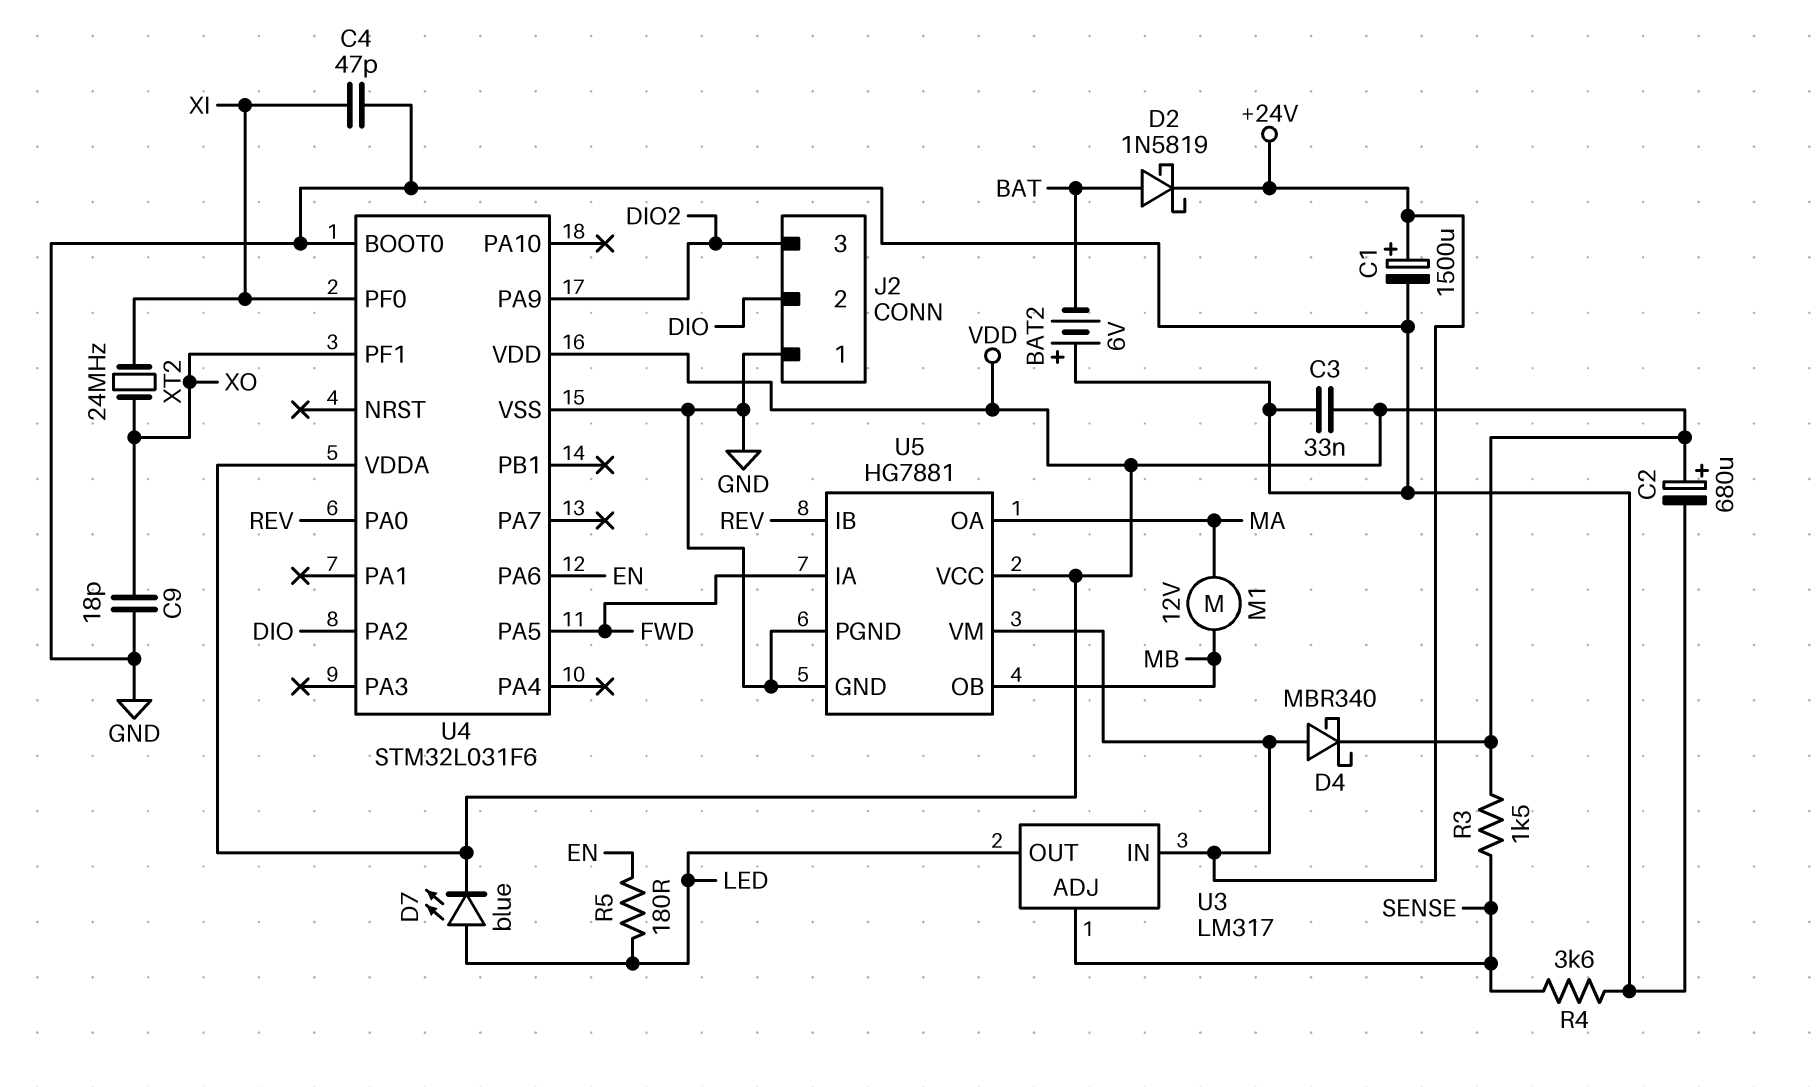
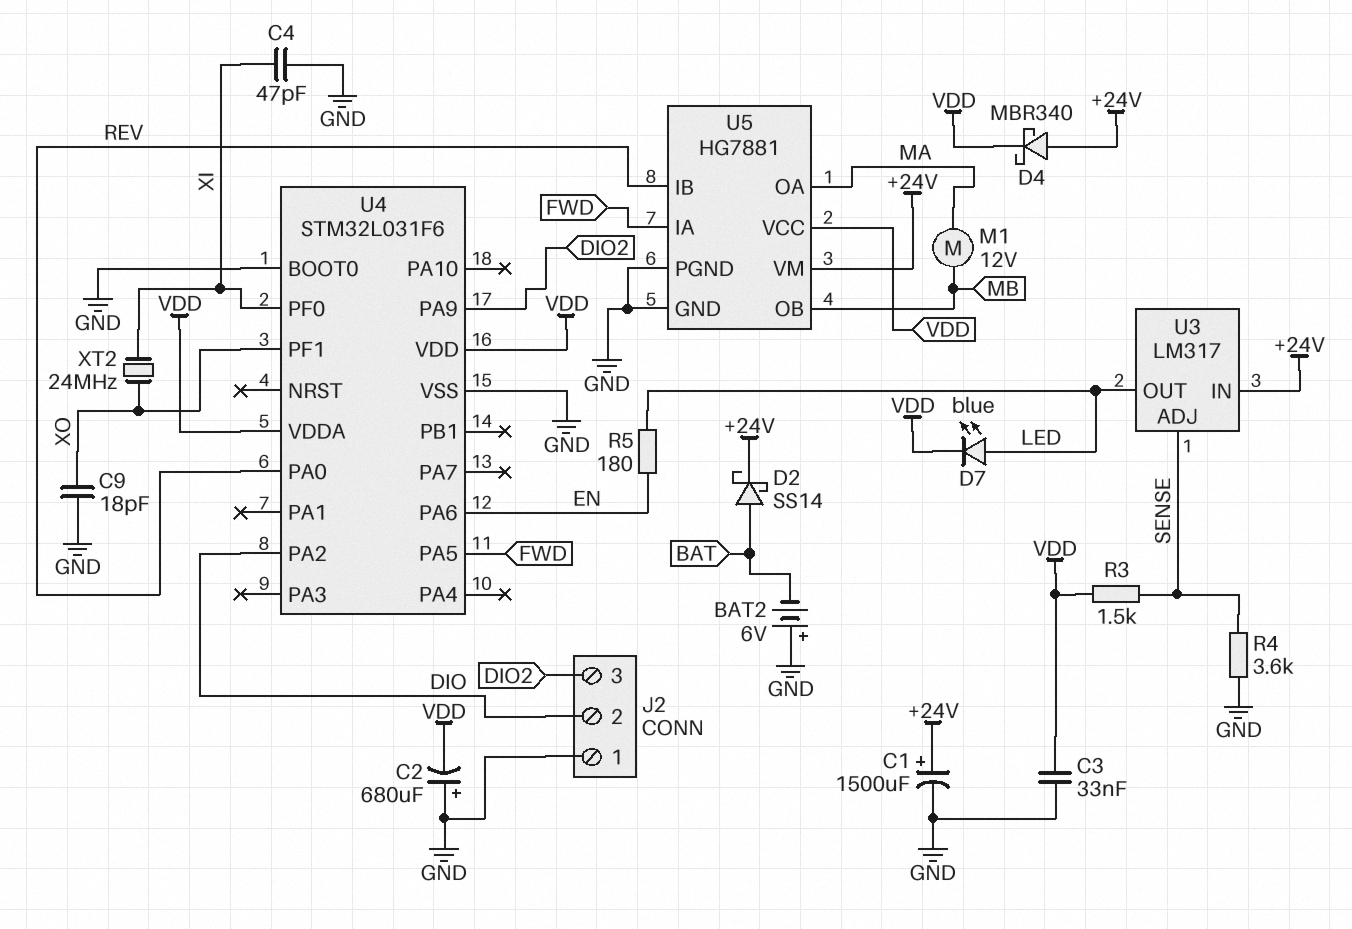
C2: 680uF (plus VDD, minus GND) -> 680uF (plus GND, minus VDD)
D2: schottky 1N5819 (A BAT, K +24V) -> schottky SS14 (A BAT, K +24V)

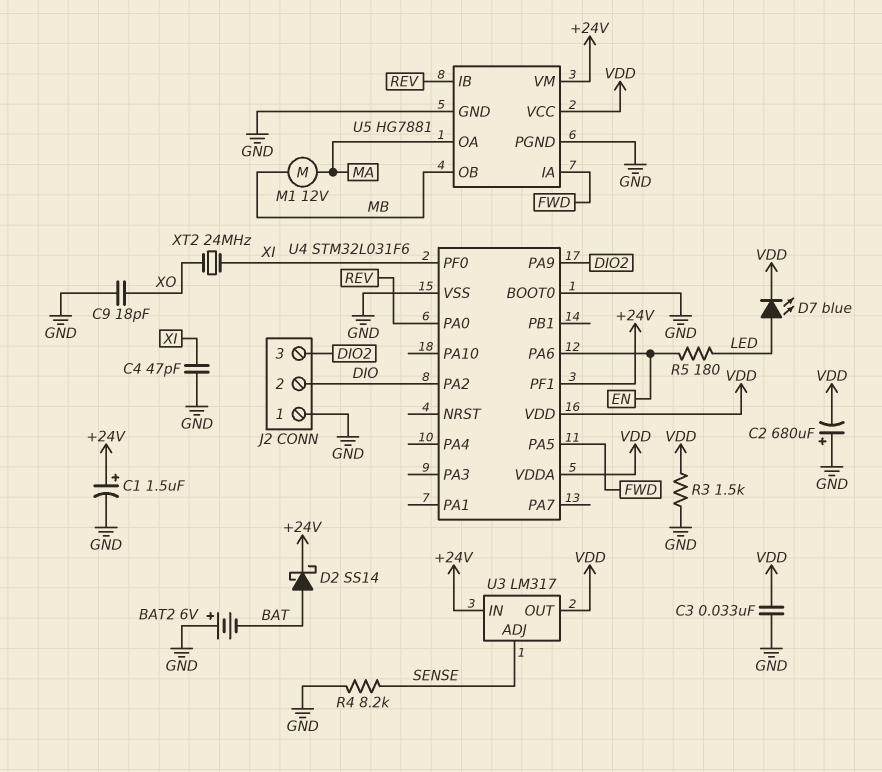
C1: 1500uF (plus +24V, minus GND) -> 1.5uF (plus +24V, minus GND)
D4: schottky MBR340 (A +24V, K VDD) -> none
R3: 1.5k (SENSE, VDD) -> 1.5k (GND, VDD)
R4: 3.6k (GND, SENSE) -> 8.2k (GND, SENSE)
U3 pin OUT: LED -> VDD
U4 pin PF1: XO -> +24V

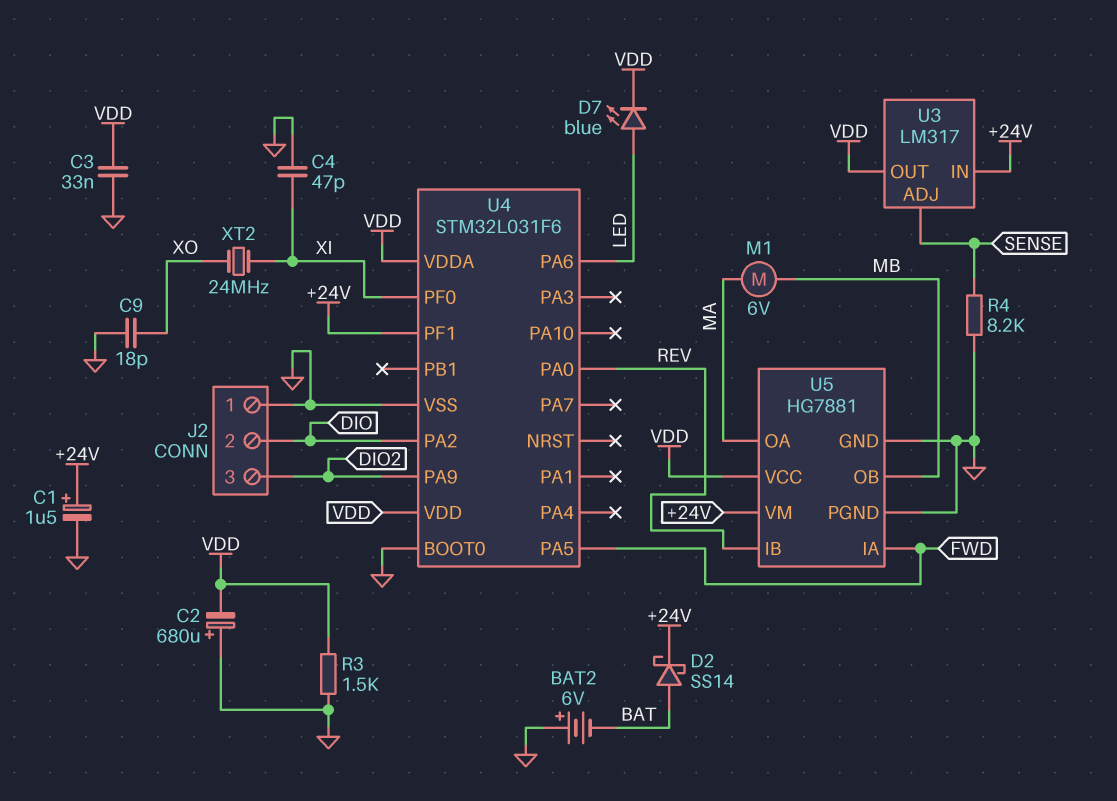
M1: motor 12V (MA, MB) -> motor 6V (MA, MB)
R5: 180 (EN, LED) -> none
U4 pin PA6: EN -> LED

